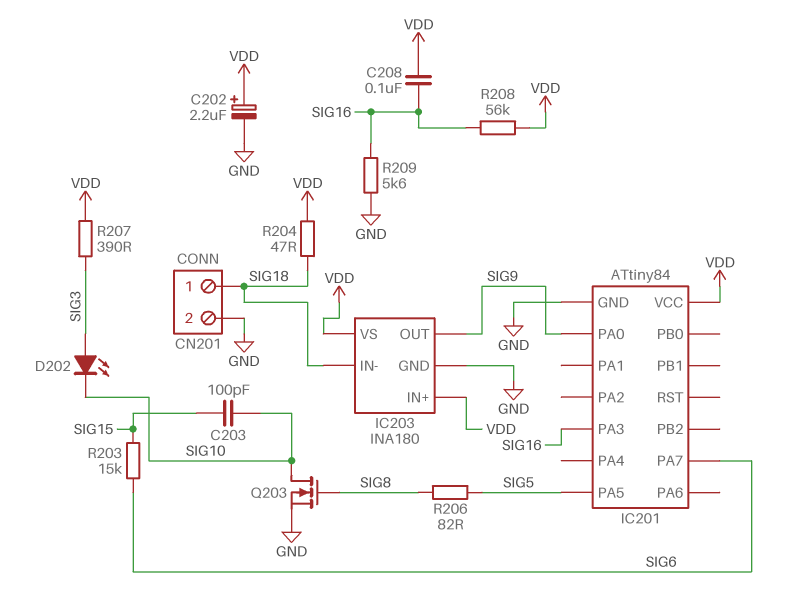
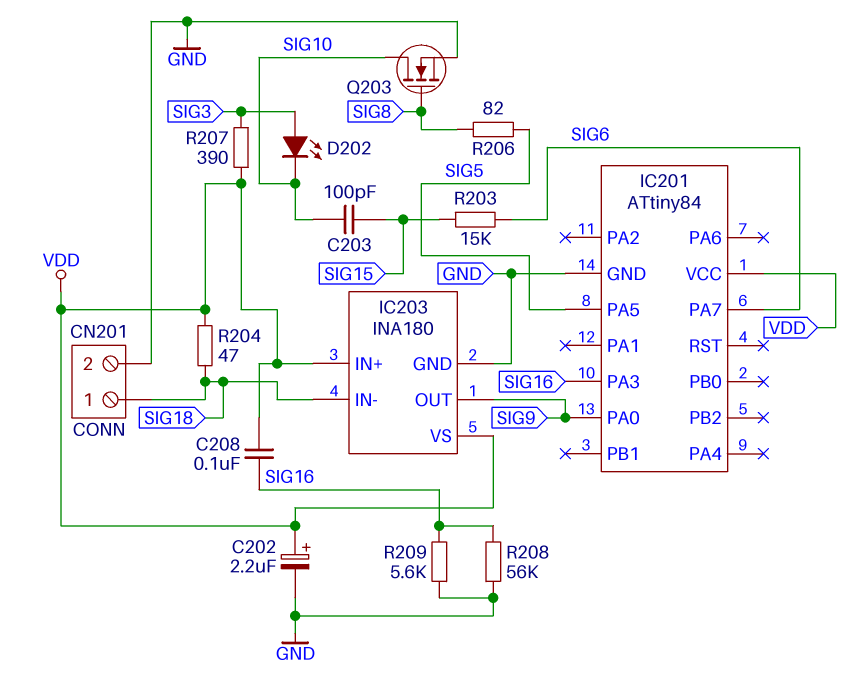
R208: 56k (SIG16, VDD) -> 56k (GND, SIG16)

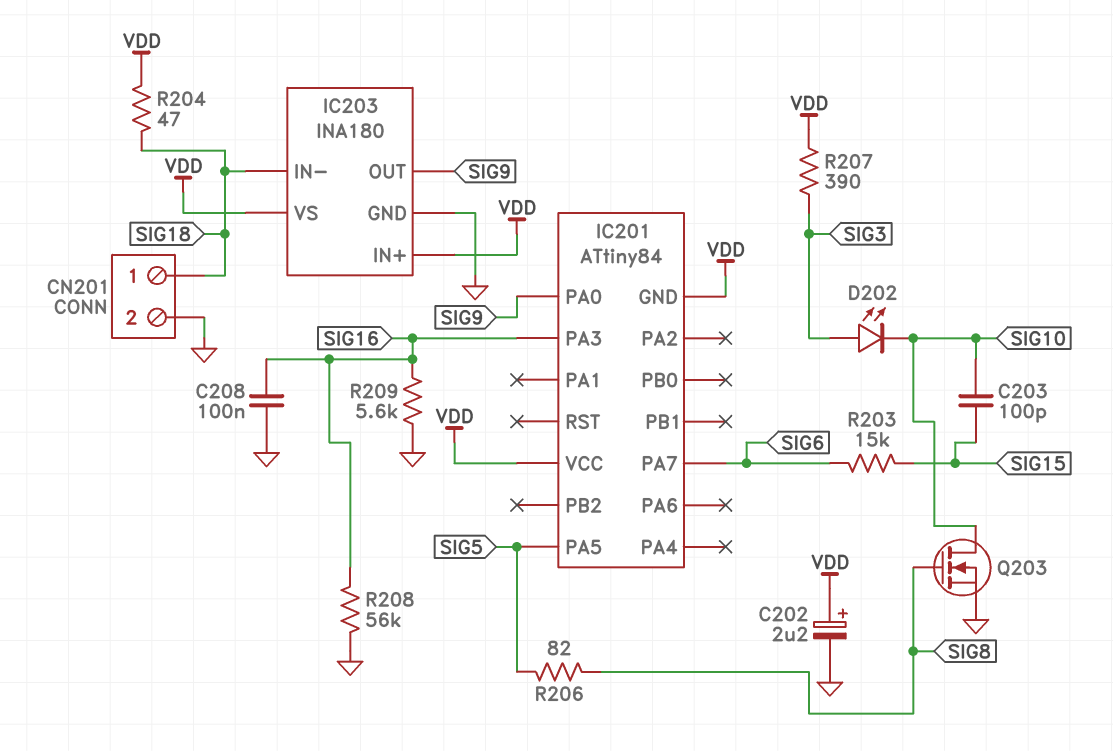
C208: 100nF (SIG16, VDD) -> 100nF (GND, SIG16)
IC201 pin GND: GND -> VDD

